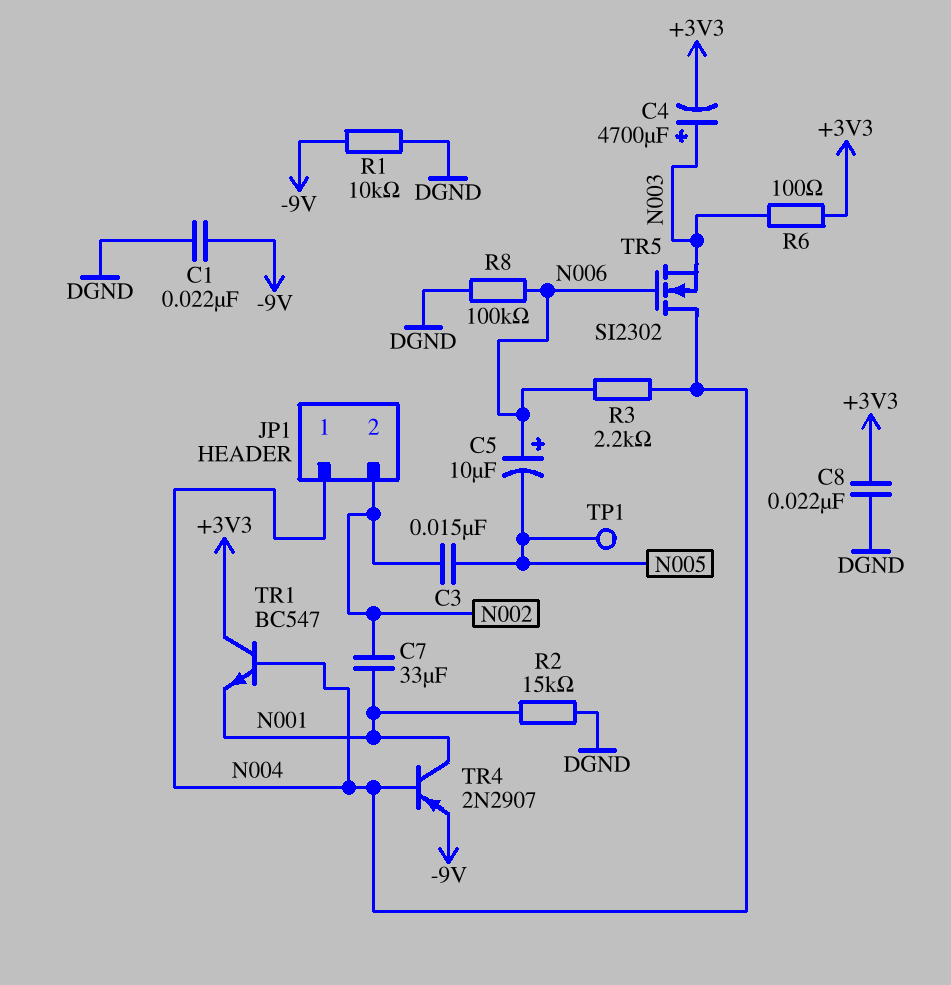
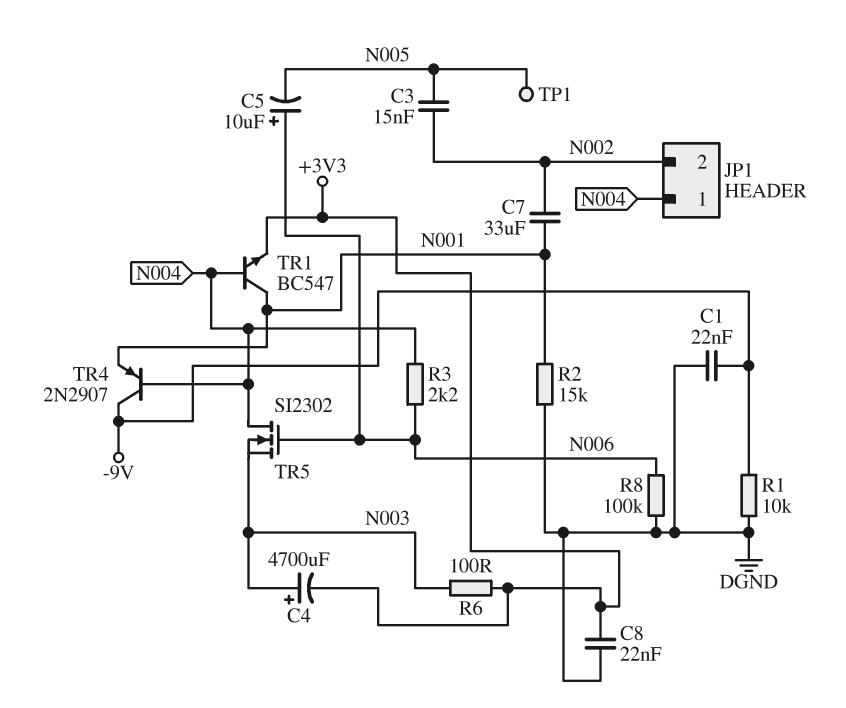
TR1: NPN BC547 (B N004, C +3V3, E N001) -> NPN BC547 (B N004, C N001, E +3V3)
TR4: PNP 2N2907 (B N004, C N001, E -9V) -> PNP 2N2907 (B N004, C -9V, E N001)

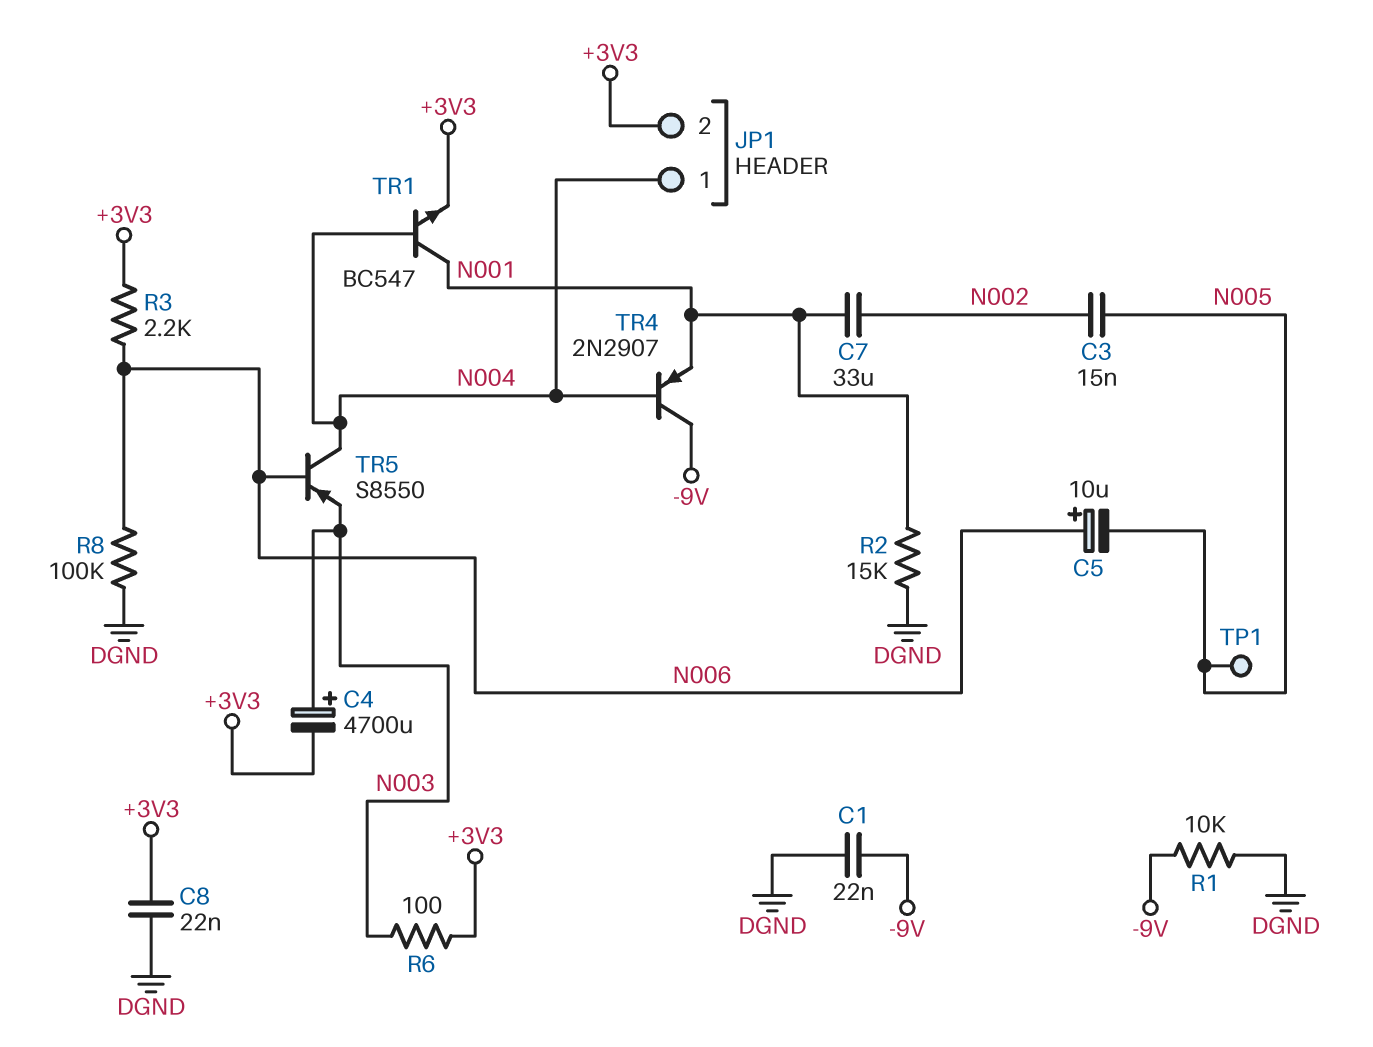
JP1 pin 2: N002 -> +3V3
R3: 2.2k (N004, N006) -> 2.2k (+3V3, N006)
TR5: NMOS SI2302 (G N006, D N004, S N003) -> PNP S8550 (B N006, C N004, E N003)

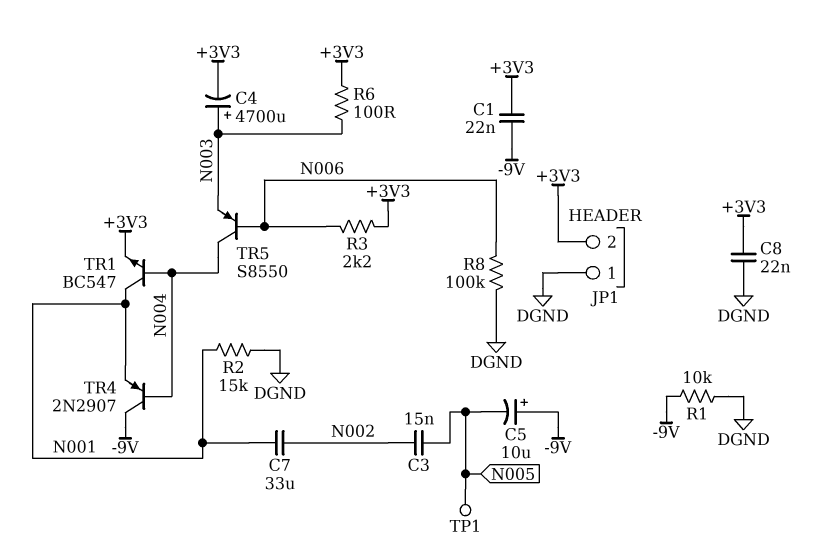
C1: 22nF (-9V, DGND) -> 22nF (+3V3, -9V)
C5: 10uF (plus N006, minus N005) -> 10uF (plus -9V, minus N005)
JP1 pin 1: N004 -> DGND

